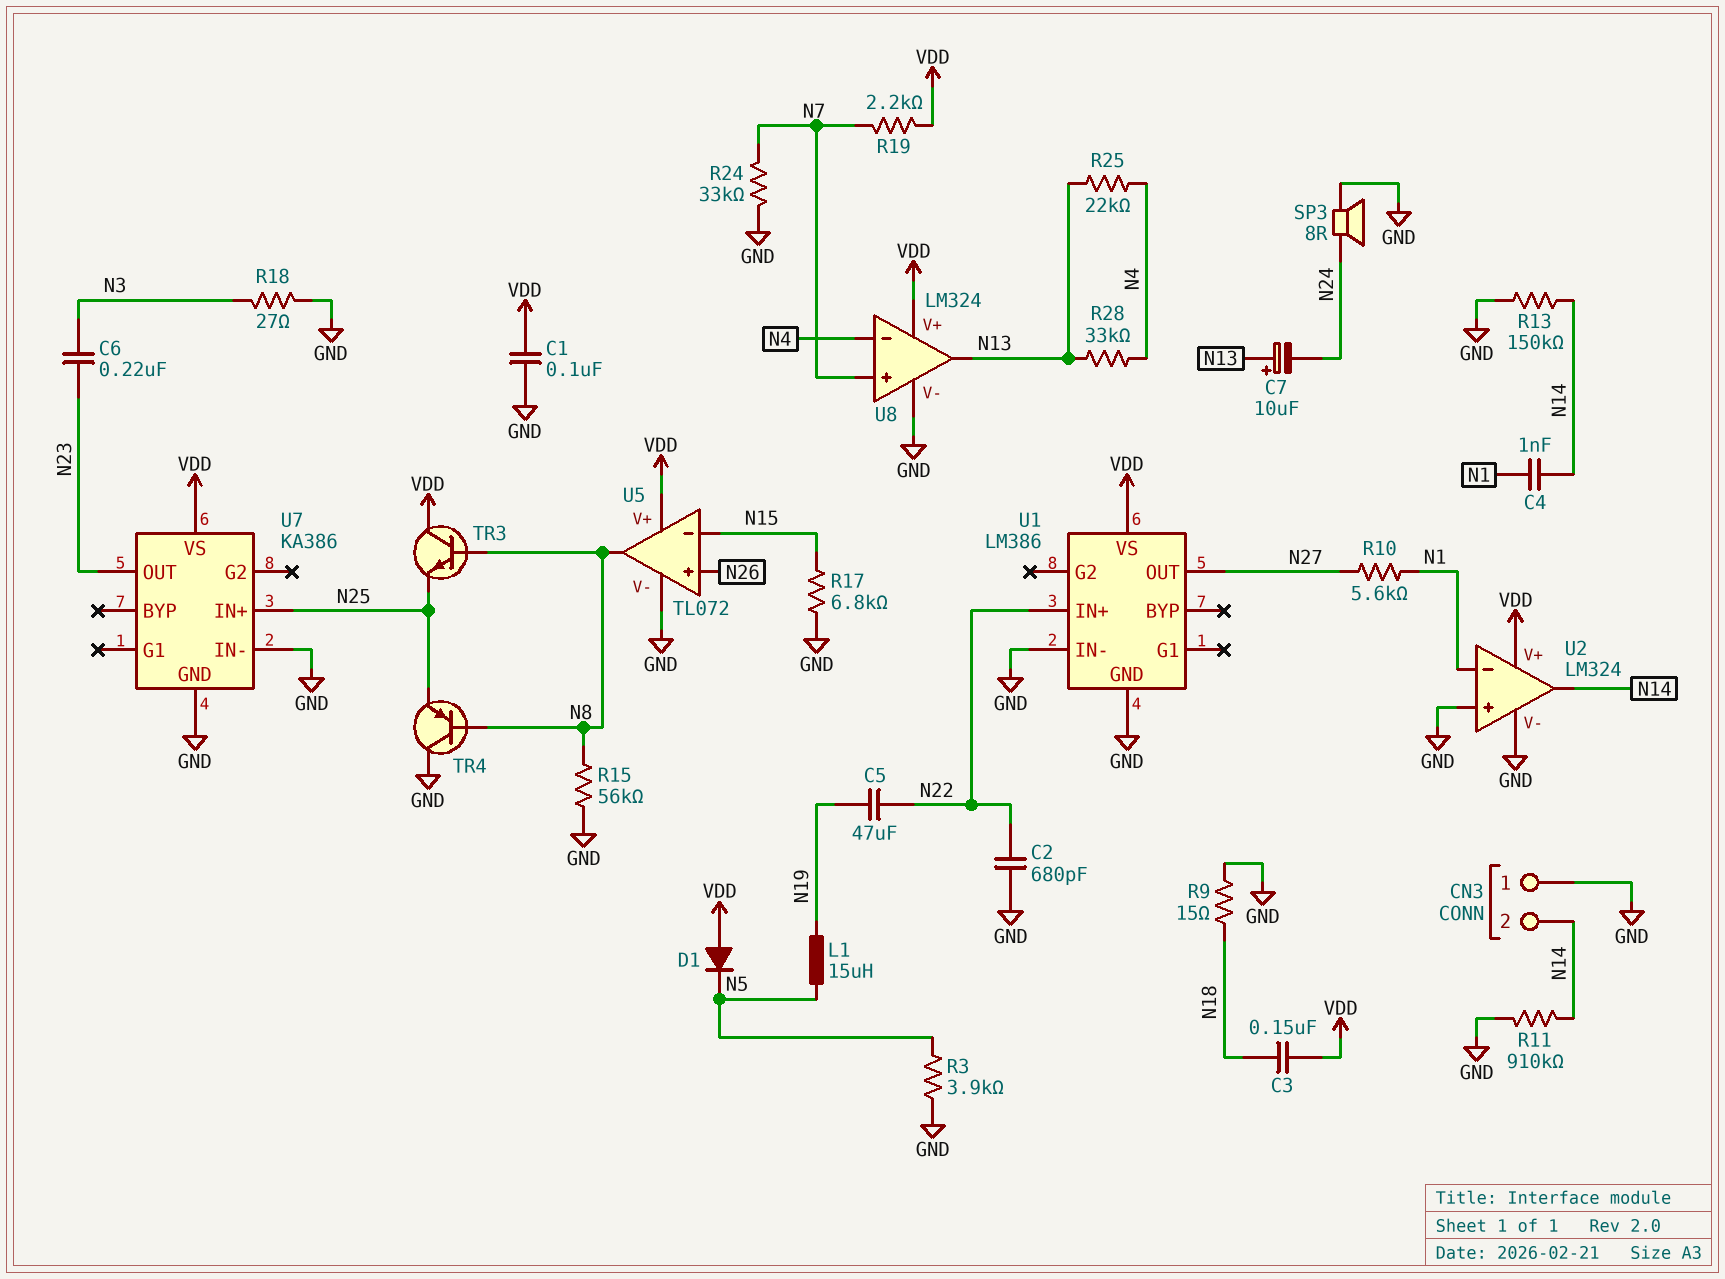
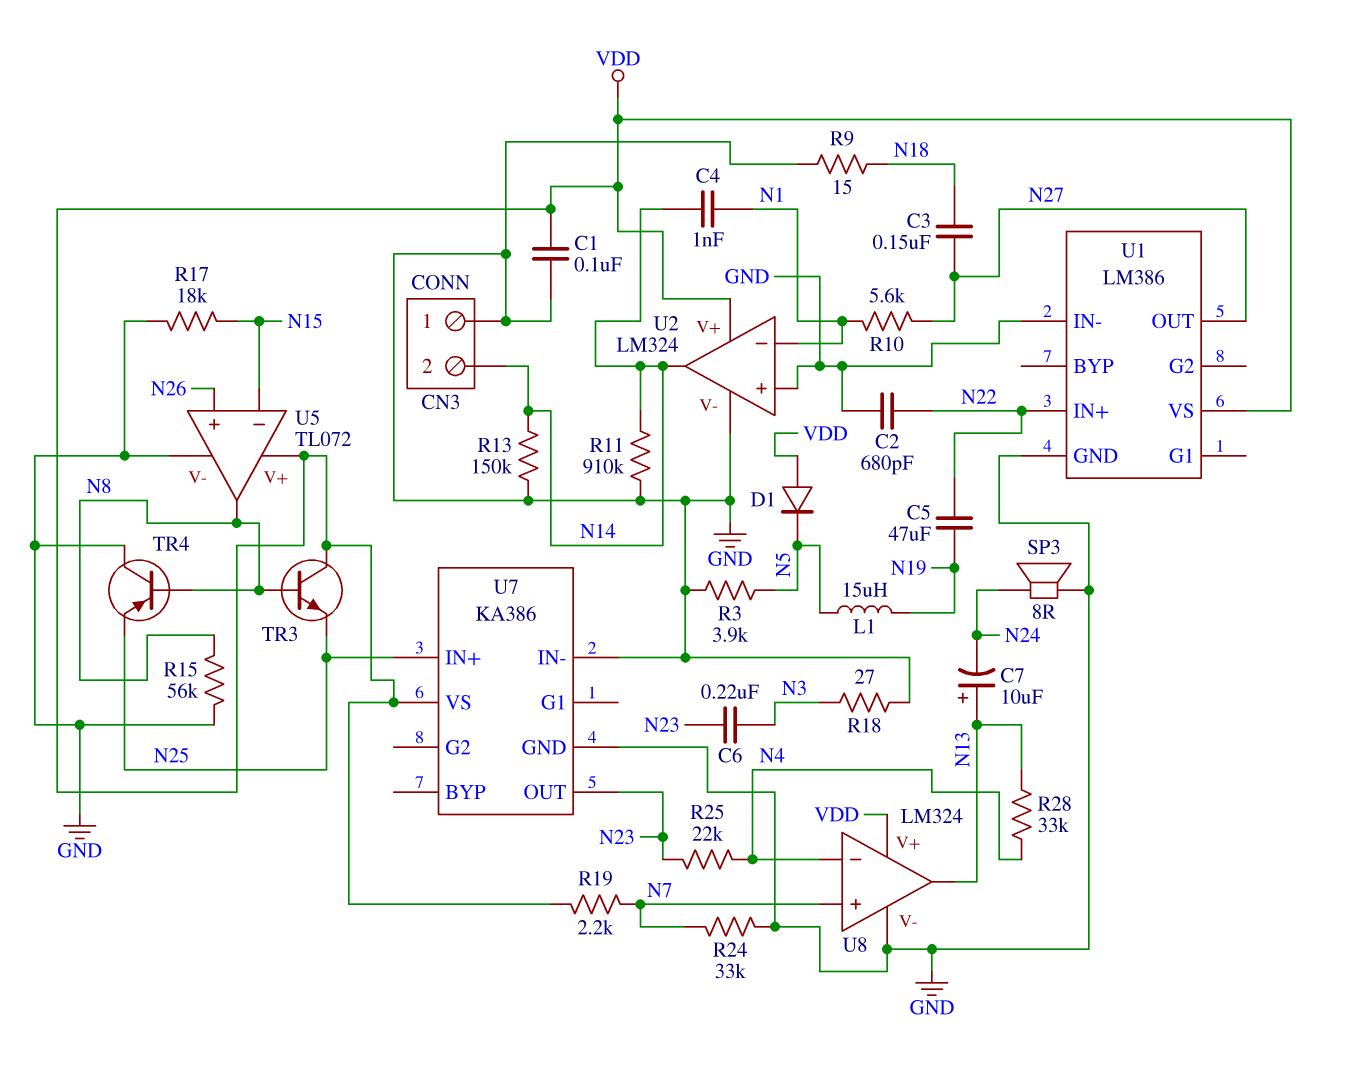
C3: 150nF (N18, VDD) -> 150nF (N18, N27)
R17: 6.8k (GND, N15) -> 18k (GND, N15)
R25: 22k (N4, N13) -> 22k (N4, N23)

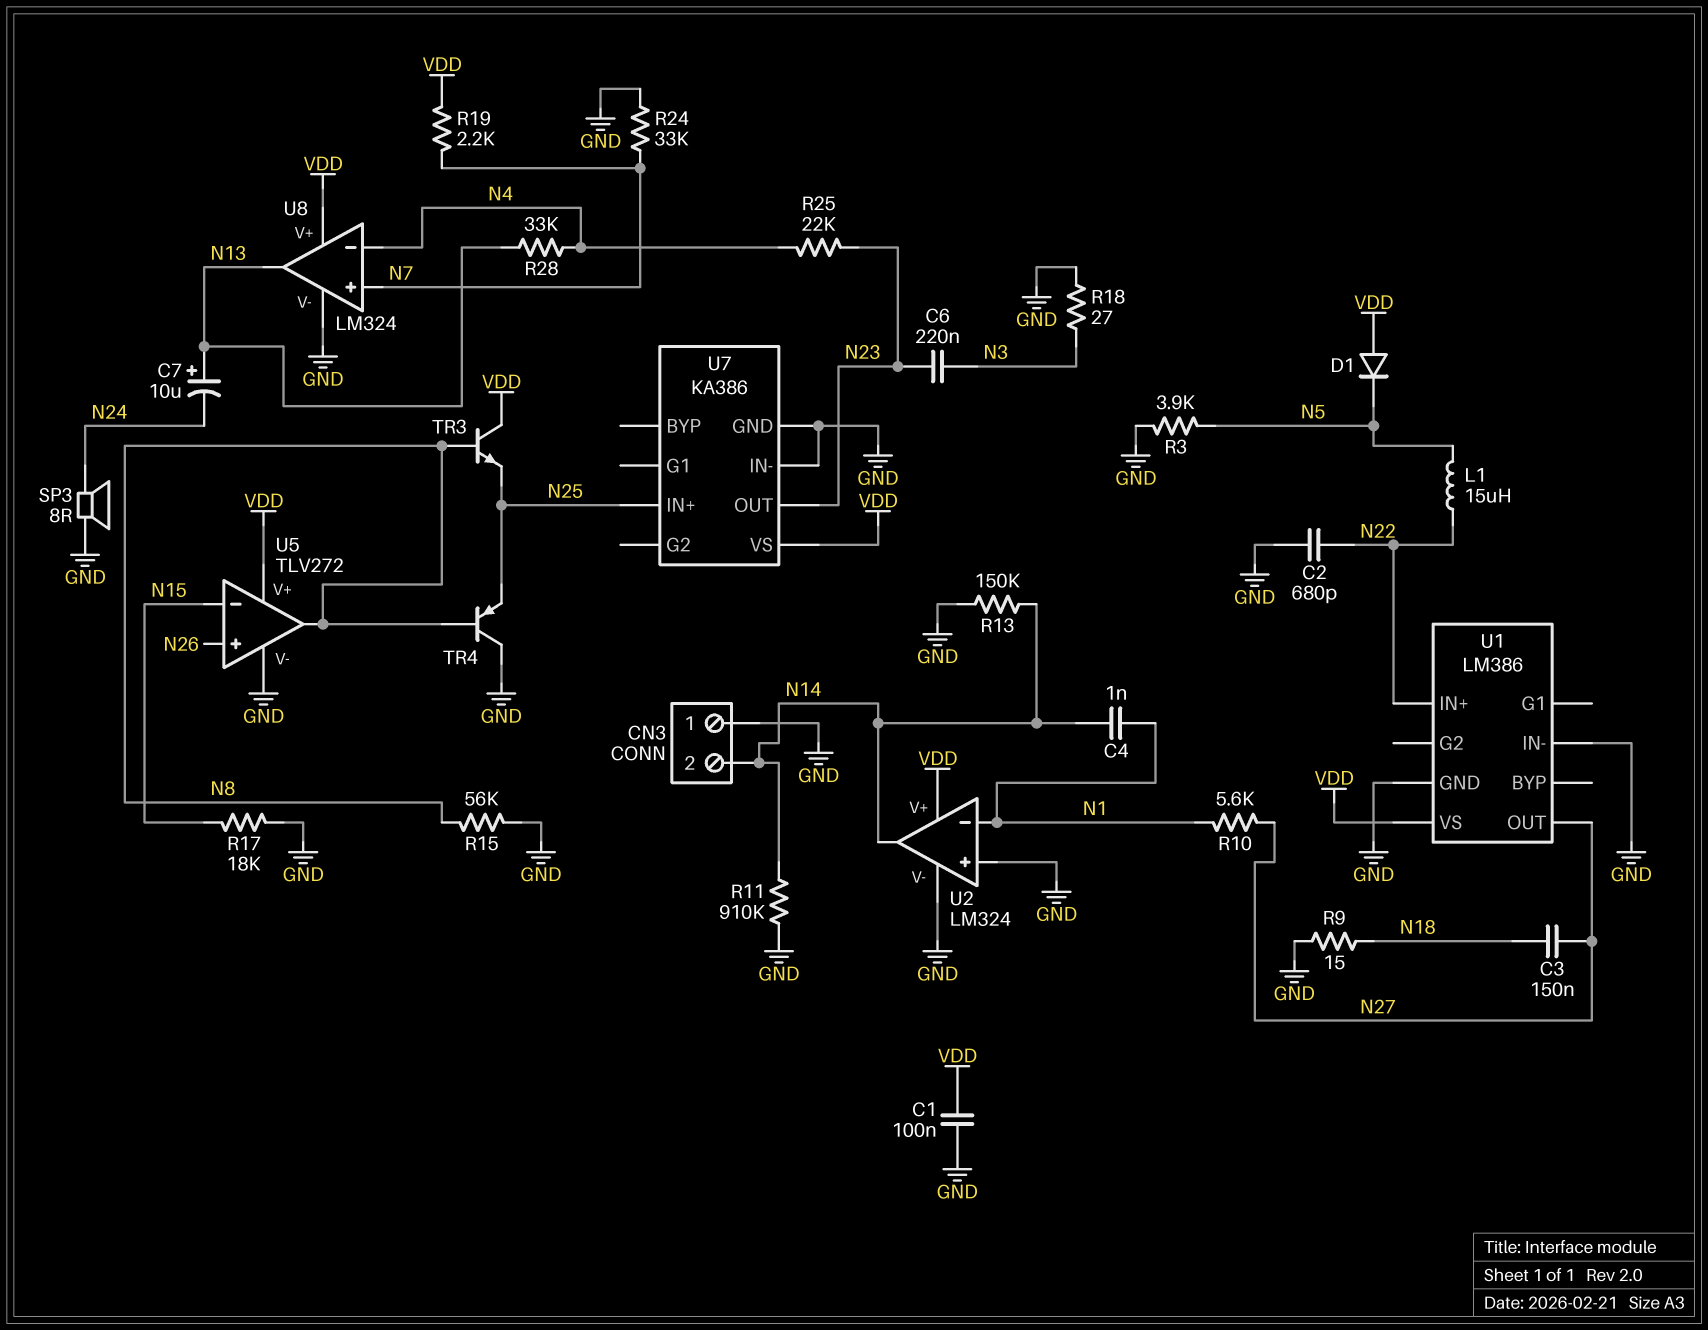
C5: 47uF (N19, N22) -> none
L1: 15uH (N5, N19) -> 15uH (N5, N22)
U5: TL072 -> TLV272

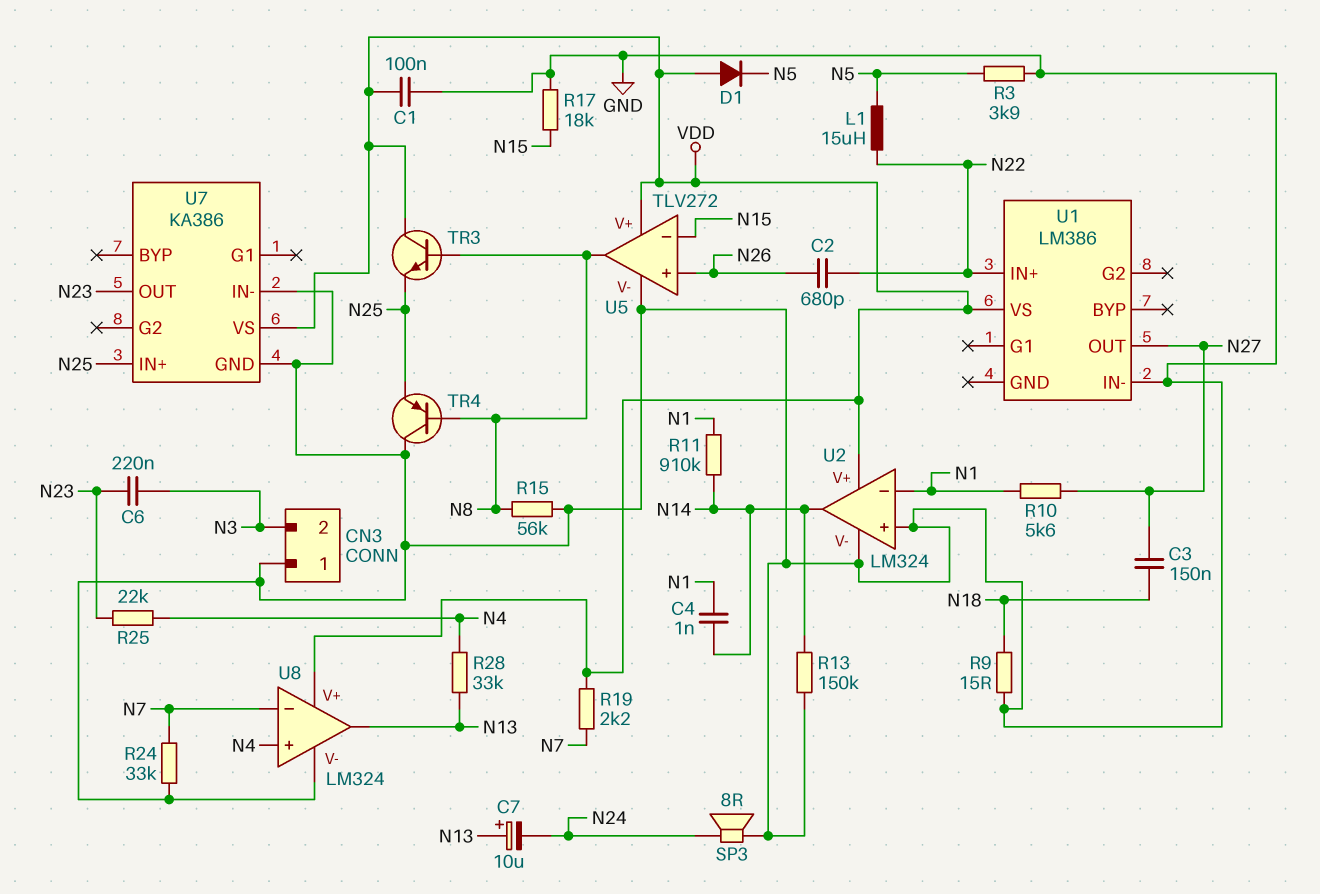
C2: 680pF (GND, N22) -> 680pF (N22, N26)
CN3 pin 2: N14 -> N3
R11: 910k (GND, N14) -> 910k (N1, N14)
R18: 27 (GND, N3) -> none
U1 pin GND: GND -> none
U8 pin in+: N7 -> N4
U8 pin in-: N4 -> N7

